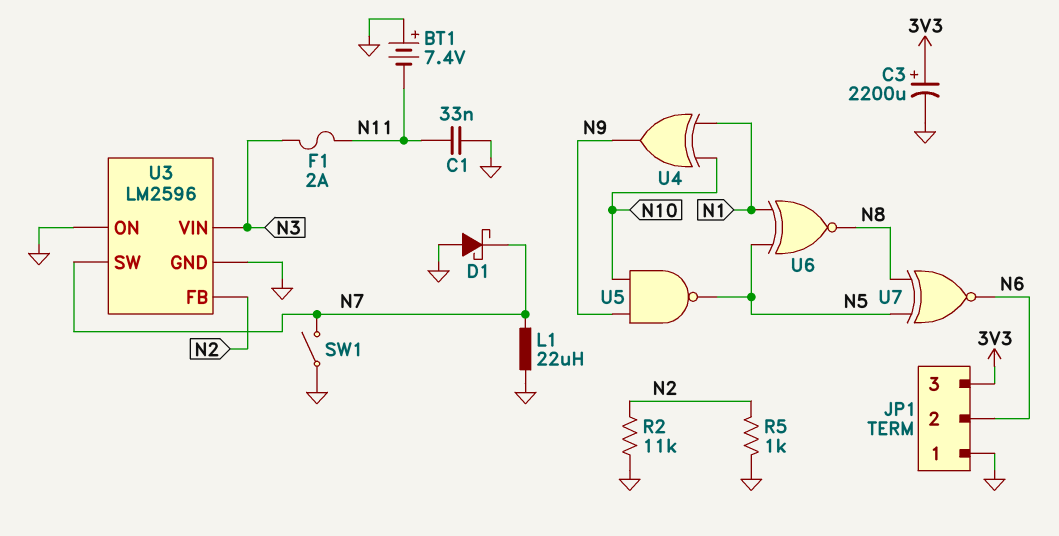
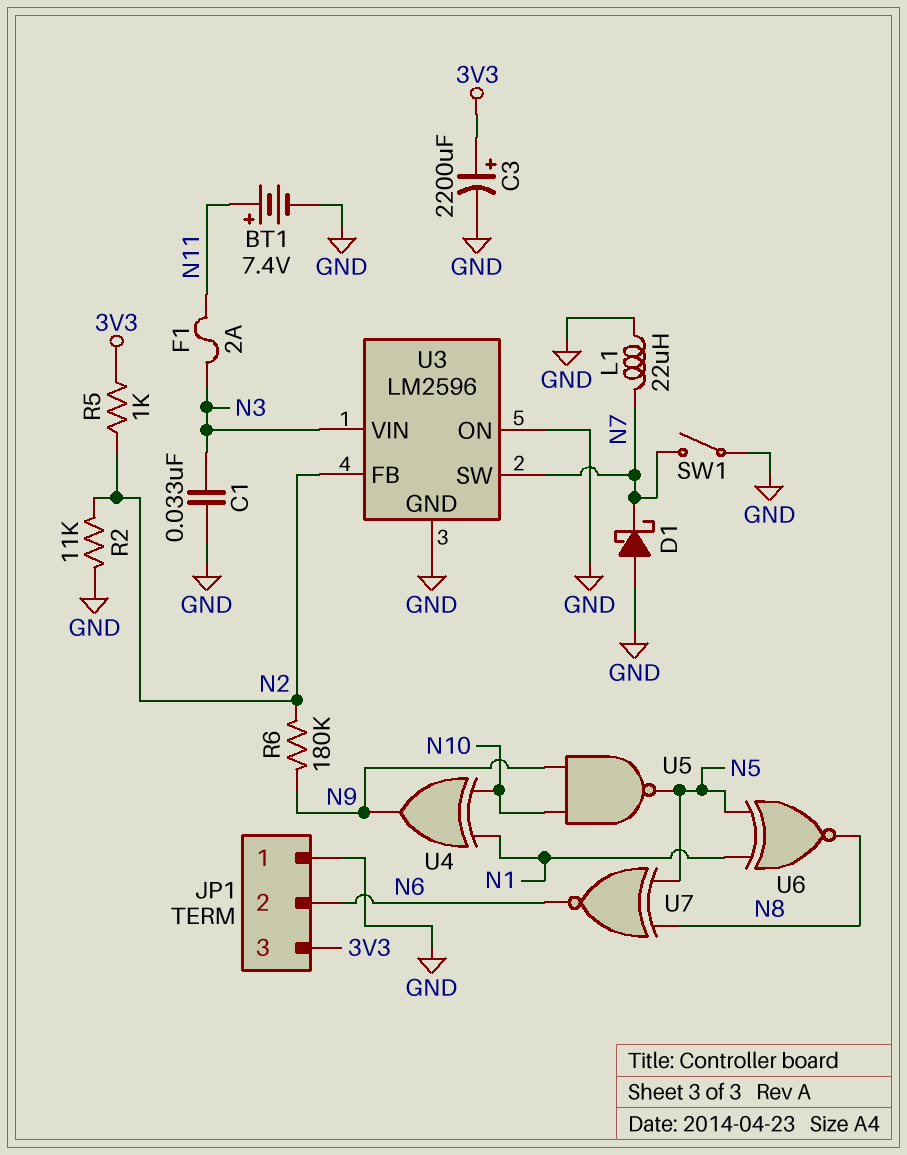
BT1: 7.4V (plus GND, minus N11) -> 7.4V (plus N11, minus GND)
C1: 33nF (GND, N11) -> 33nF (GND, N3)
R5: 1k (GND, N2) -> 1k (3V3, N2)
R6: none -> 180k (N2, N9)

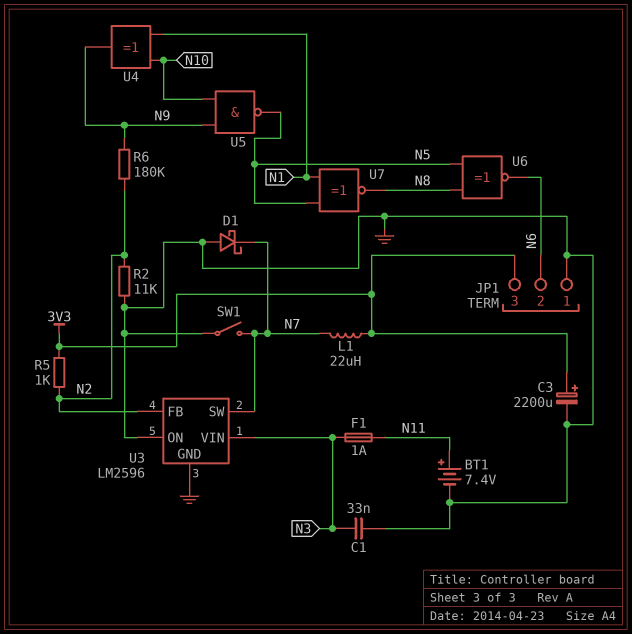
F1: 2A (N3, N11) -> 1A (N3, N11)
L1: 22uH (GND, N7) -> 22uH (3V3, N7)
U6: XNOR (in N1, in N5, out N8) -> XNOR (in N5, in N8, out N6)
U7: XNOR (in N5, in N8, out N6) -> XNOR (in N1, in N5, out N8)

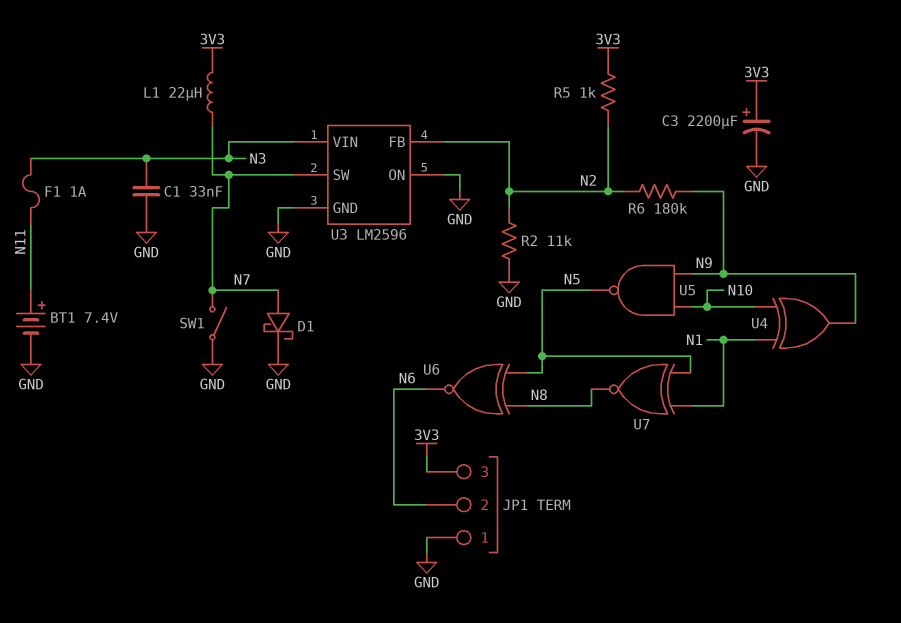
D1: schottky (A GND, K N7) -> schottky (A N7, K GND)

